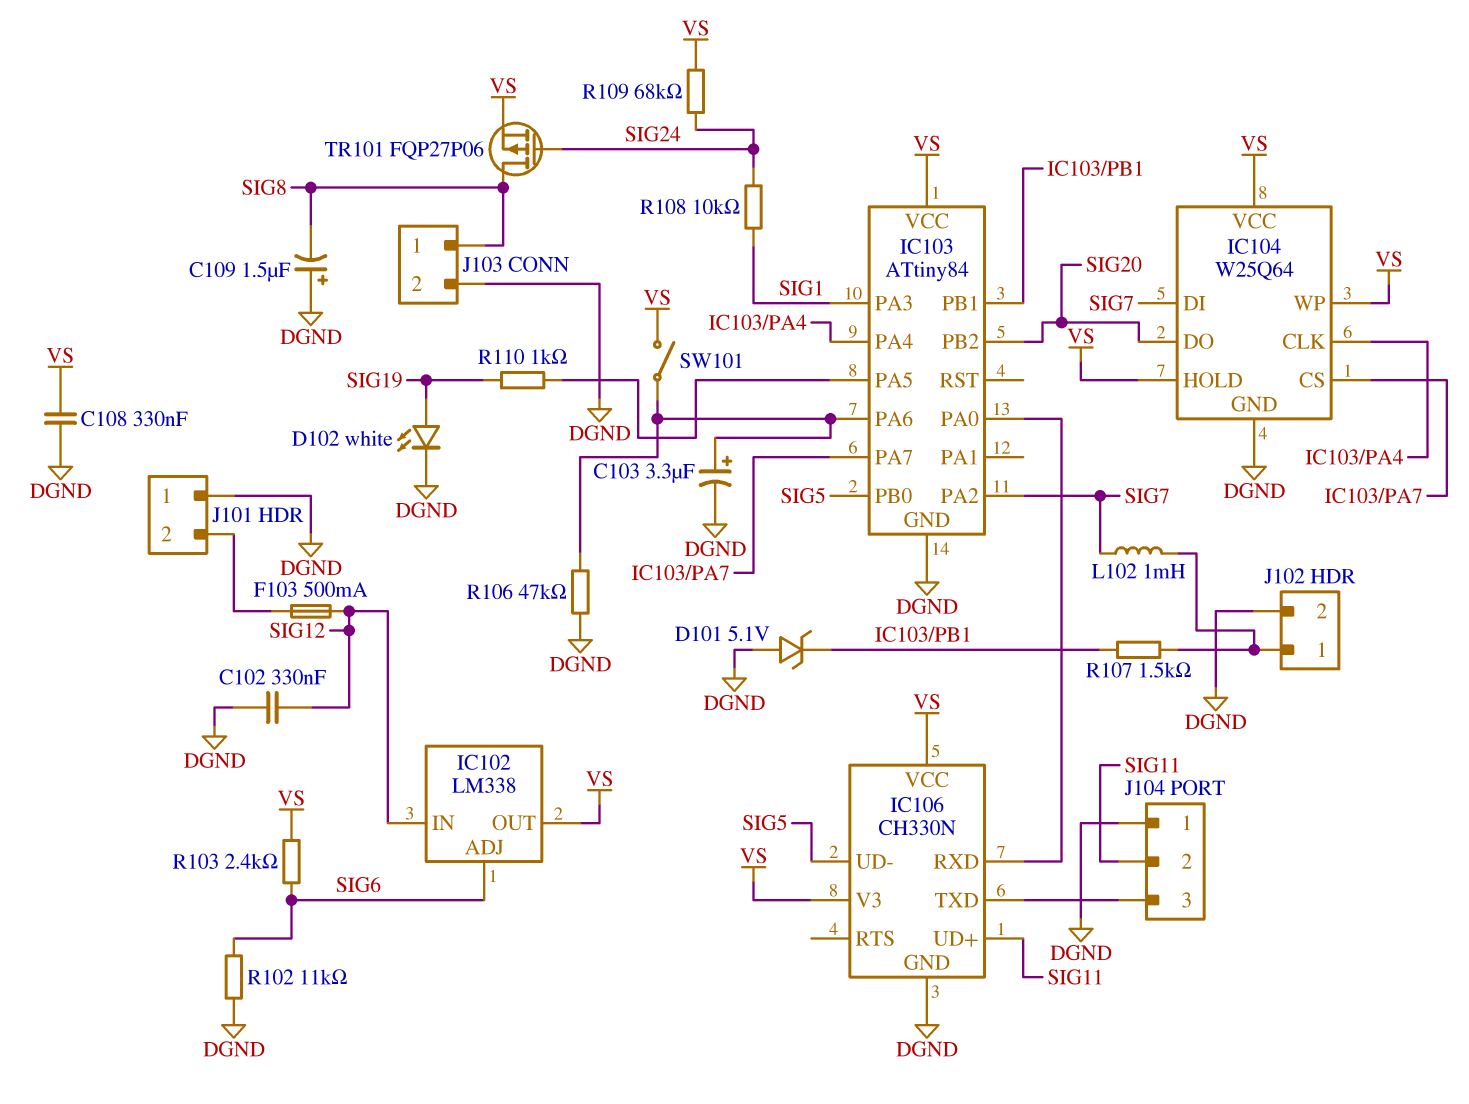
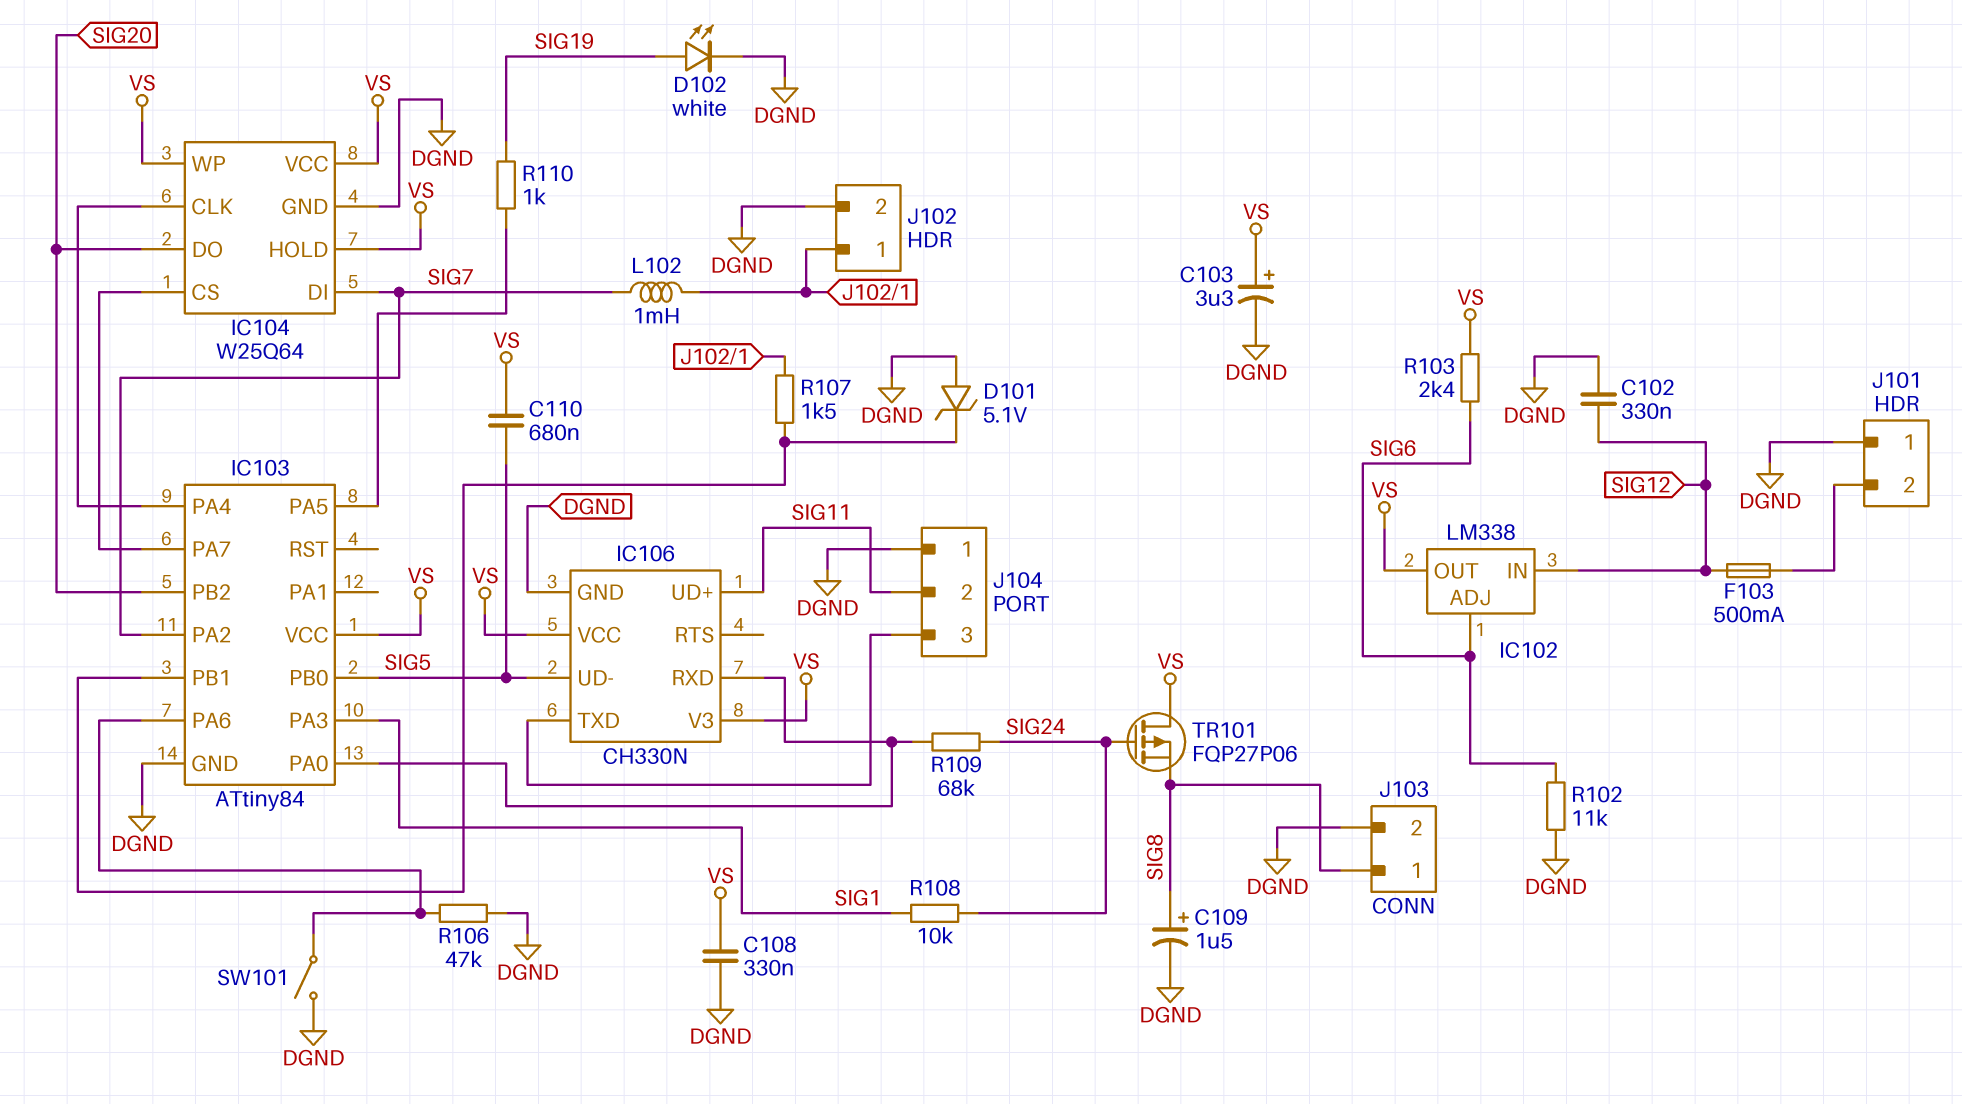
C103: 3.3uF (plus IC103/PA6, minus DGND) -> 3.3uF (plus VS, minus DGND)
C109: 1.5uF (plus DGND, minus SIG8) -> 1.5uF (plus SIG8, minus DGND)
C110: none -> 680nF (SIG5, VS)
R109: 68k (SIG24, VS) -> 68k (IC103/PA0, SIG24)
SW101: switch (IC103/PA6, VS) -> switch (DGND, IC103/PA6)
TR101: PMOS FQP27P06 (G SIG24, D SIG8, S VS) -> PMOS FQP27P06 (G SIG24, D VS, S SIG8)

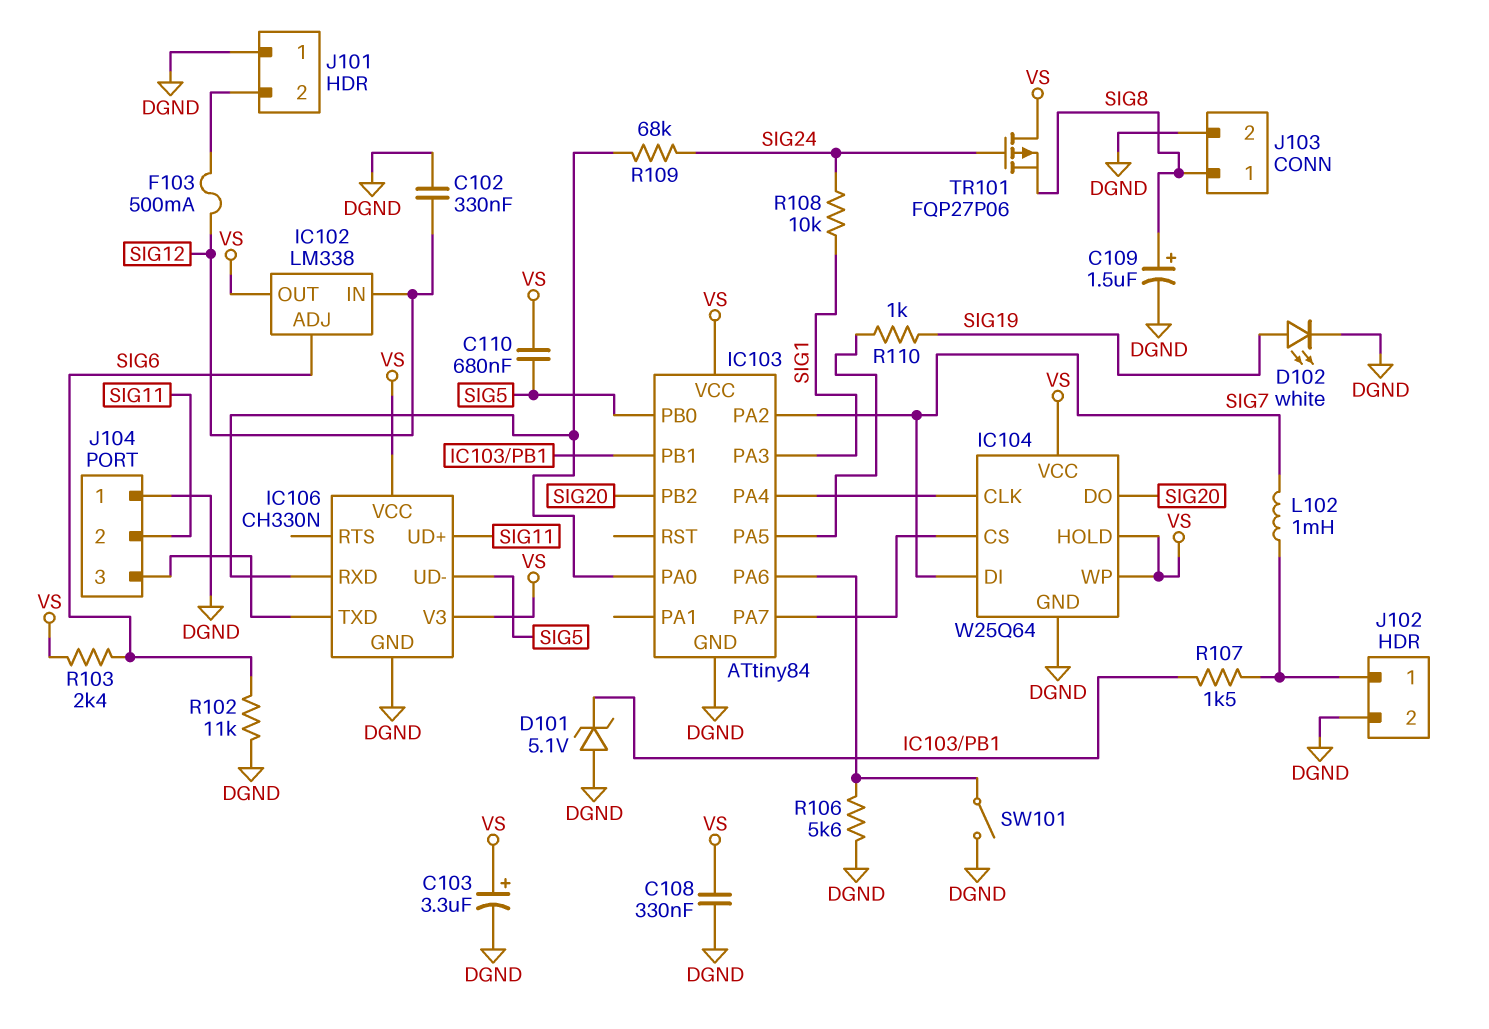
R106: 47k (DGND, IC103/PA6) -> 5.6k (DGND, IC103/PA6)

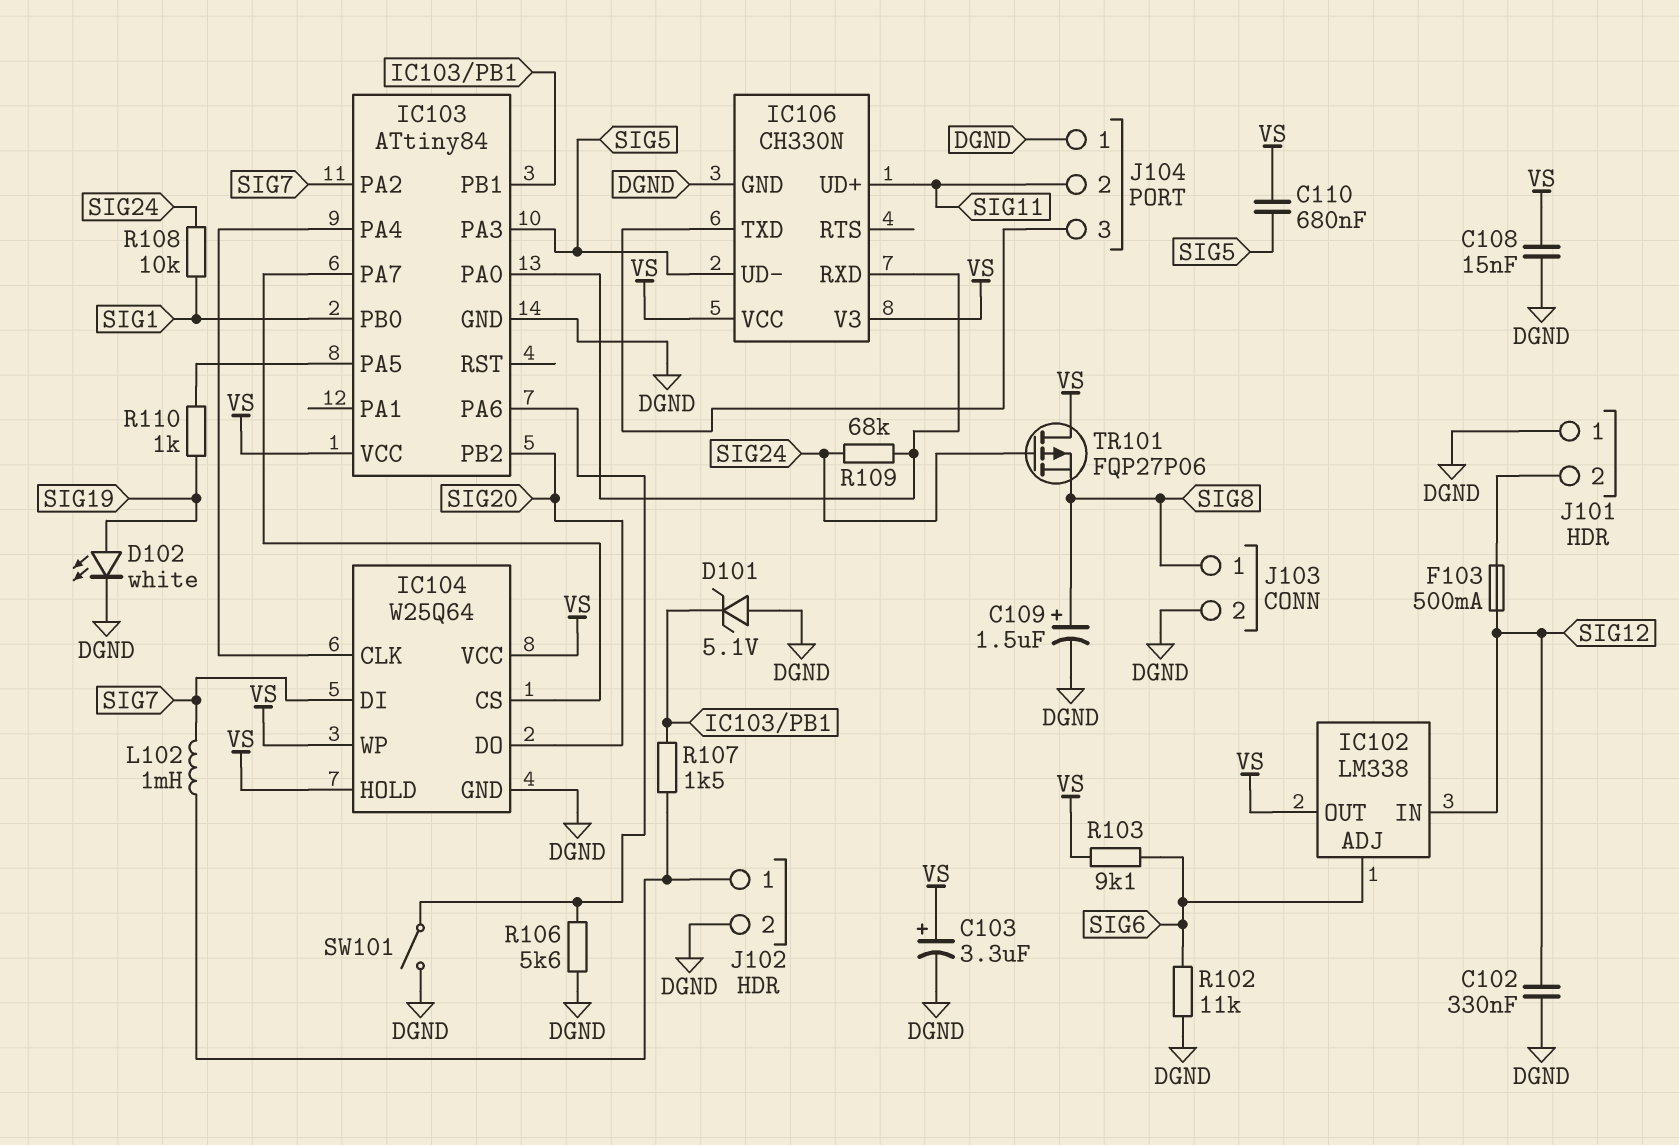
C108: 330nF (DGND, VS) -> 15nF (DGND, VS)
IC103 pin PA3: SIG1 -> SIG5
IC103 pin PB0: SIG5 -> SIG1
R103: 2.4k (SIG6, VS) -> 9.1k (SIG6, VS)

